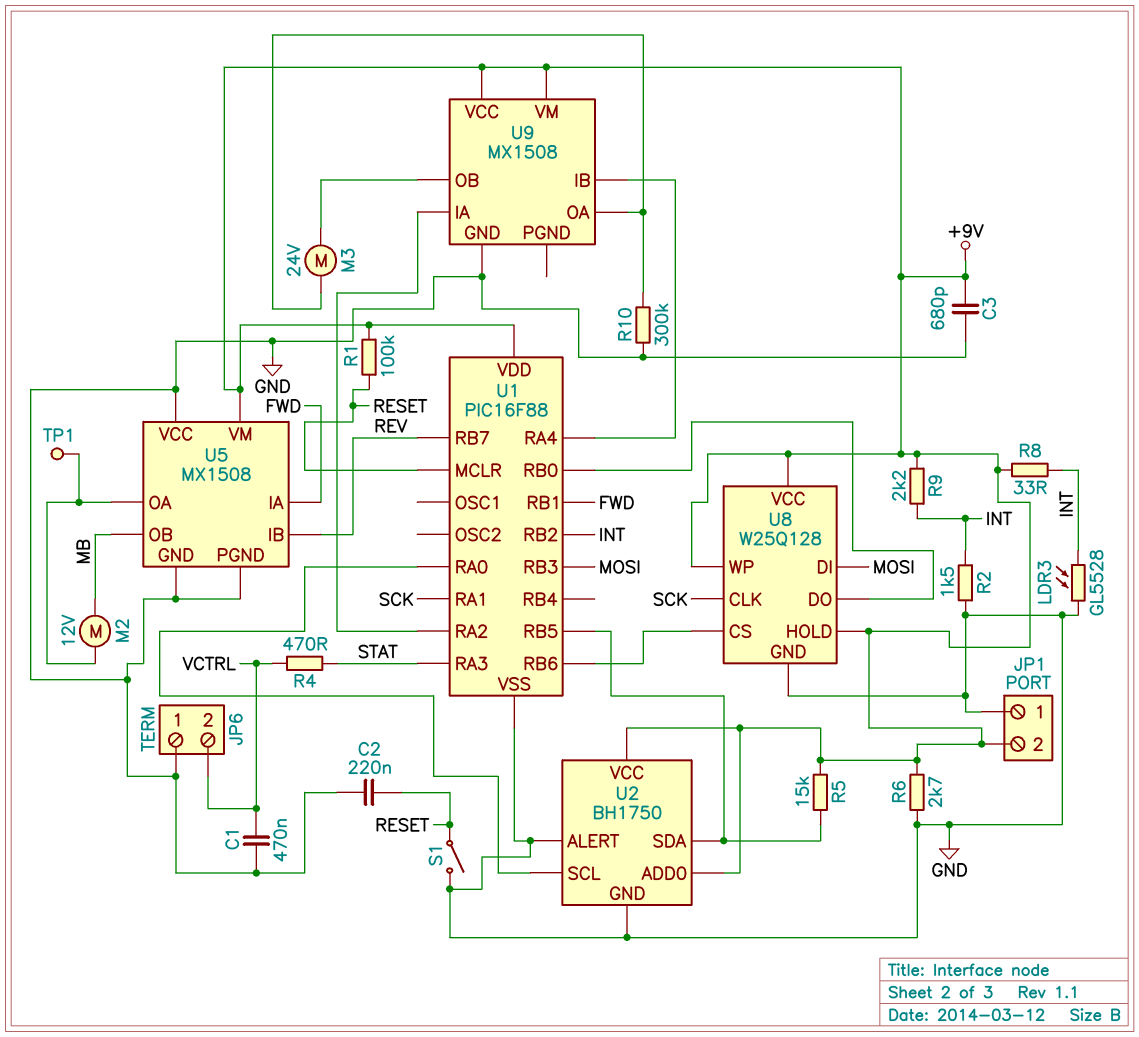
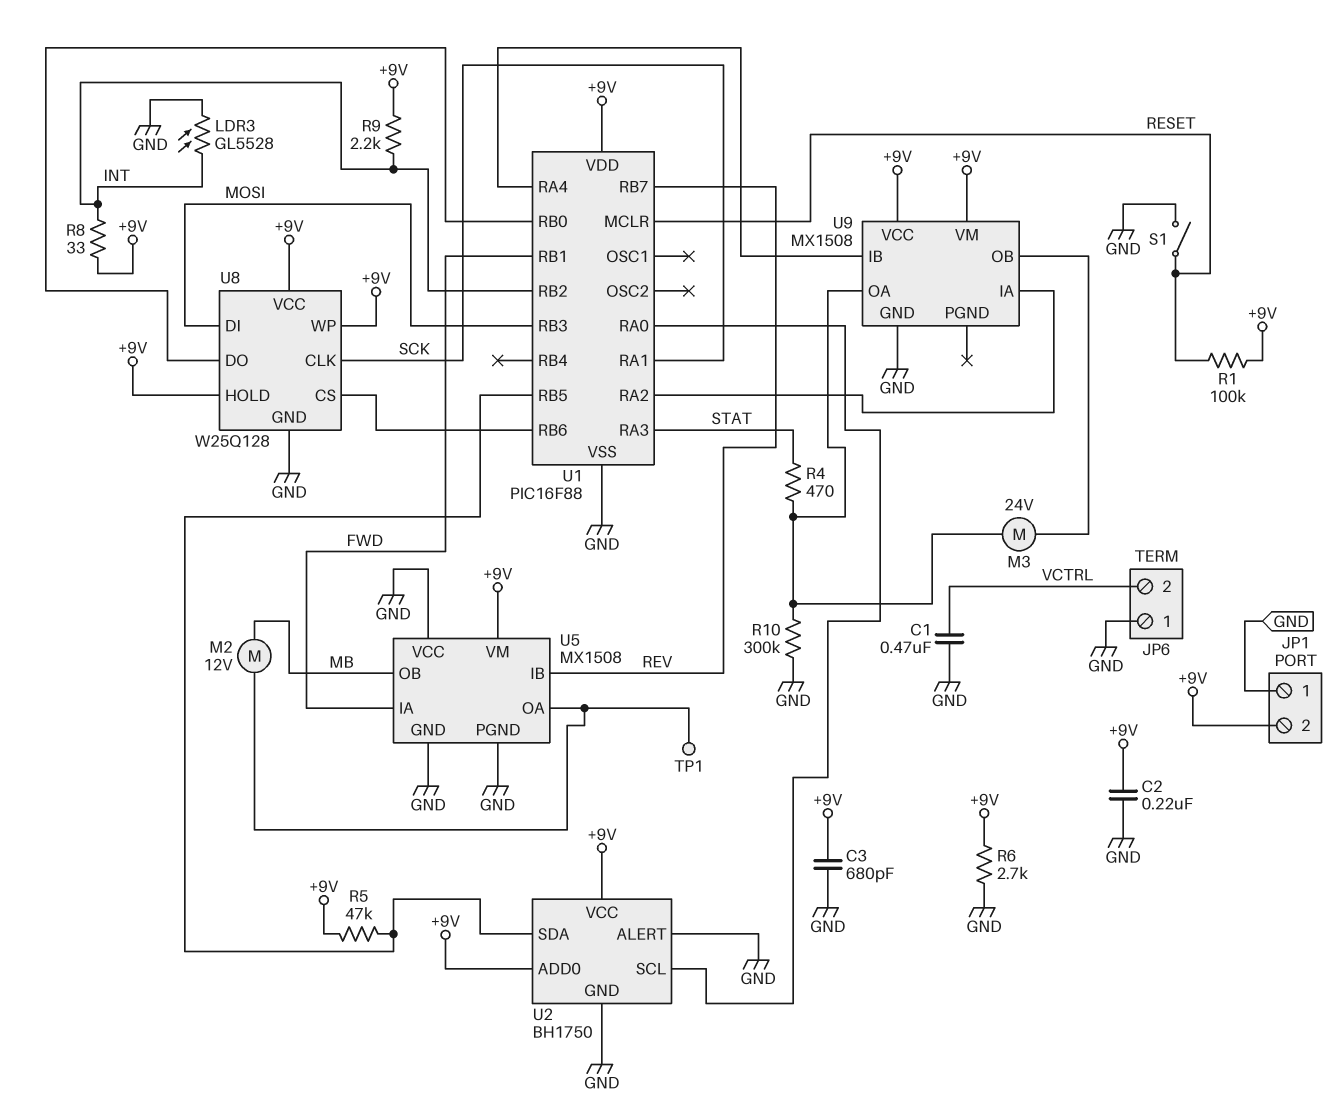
C2: 220nF (GND, RESET) -> 220nF (+9V, GND)
R2: 1.5k (GND, INT) -> none
R4: 470 (STAT, VCTRL) -> 470 (STAT, U9/OA)
R5: 15k (+9V, U1/RB5) -> 47k (+9V, U1/RB5)

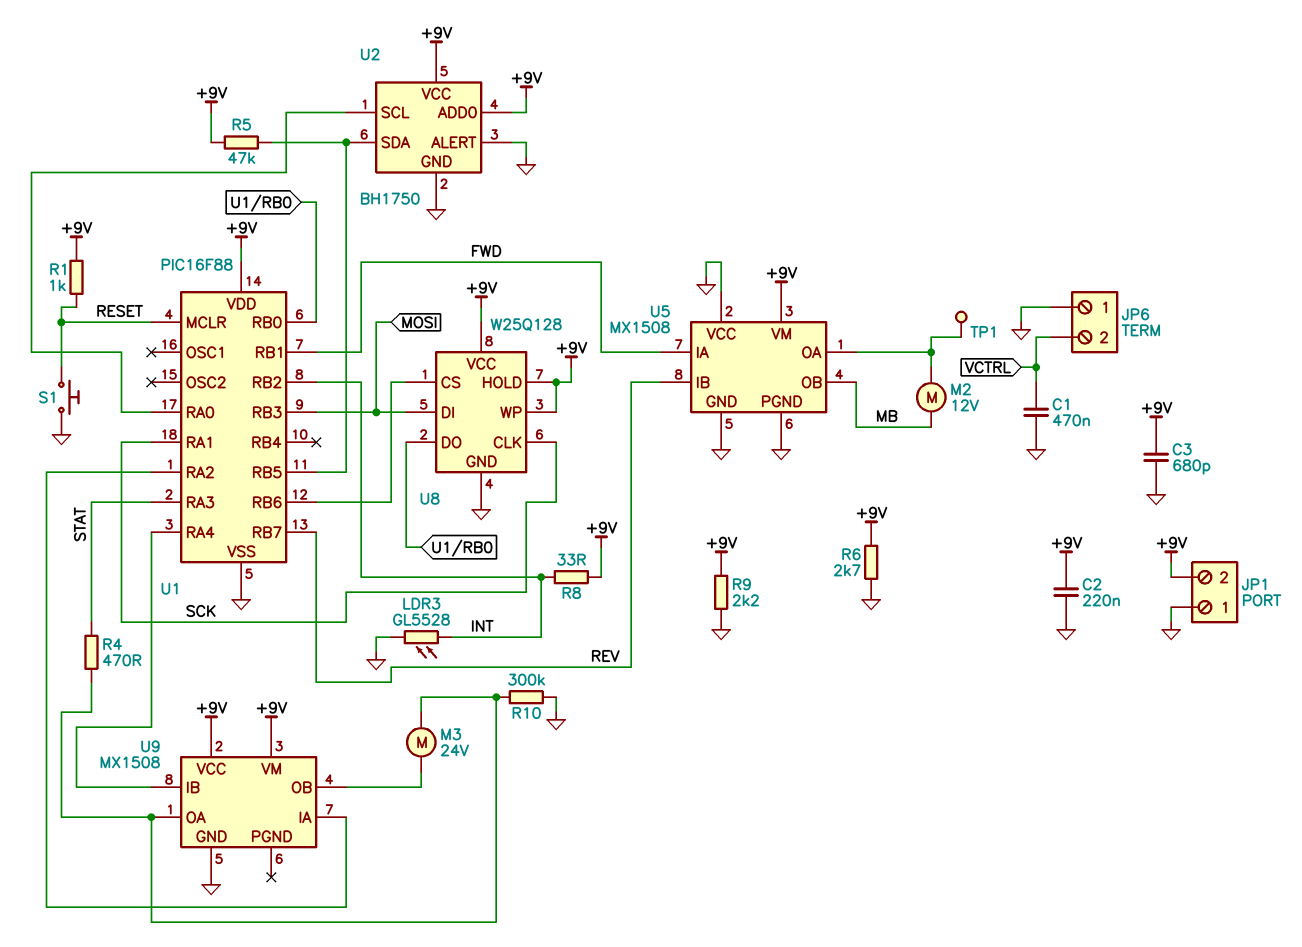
R1: 100k (+9V, RESET) -> 1k (+9V, RESET)
R9: 2.2k (+9V, INT) -> 2.2k (+9V, GND)
S1: switch (GND, RESET) -> button (GND, RESET)

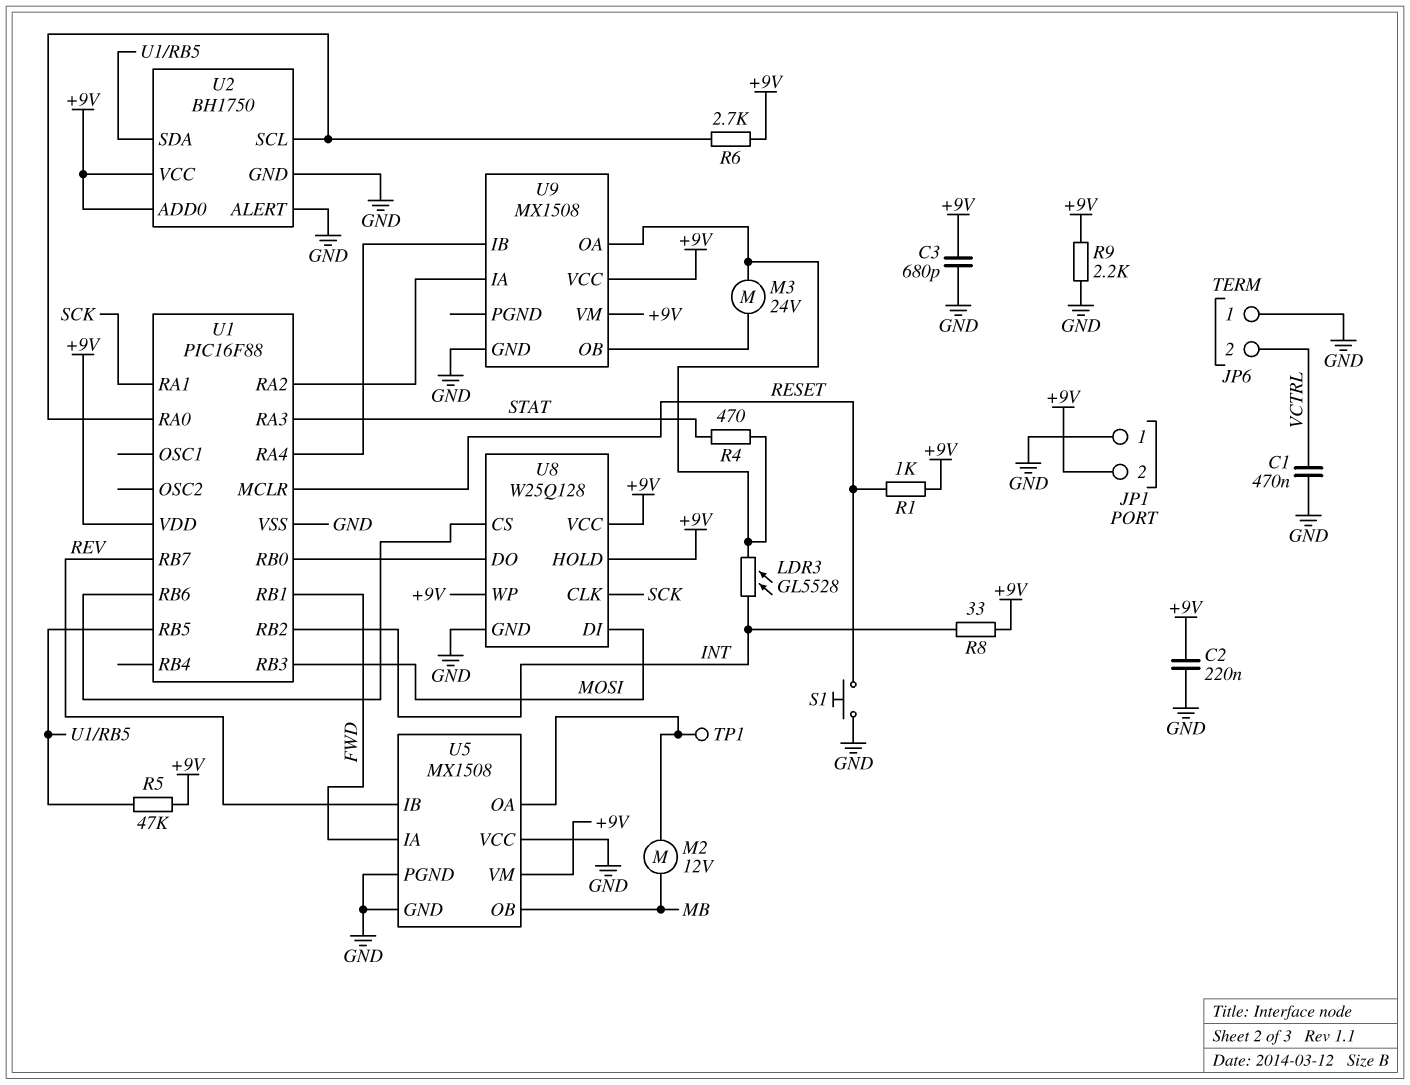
LDR3: GL5528 (GND, INT) -> GL5528 (INT, U9/OA)
R6: 2.7k (+9V, GND) -> 2.7k (+9V, U1/RA0)
R10: 300k (GND, U9/OA) -> none

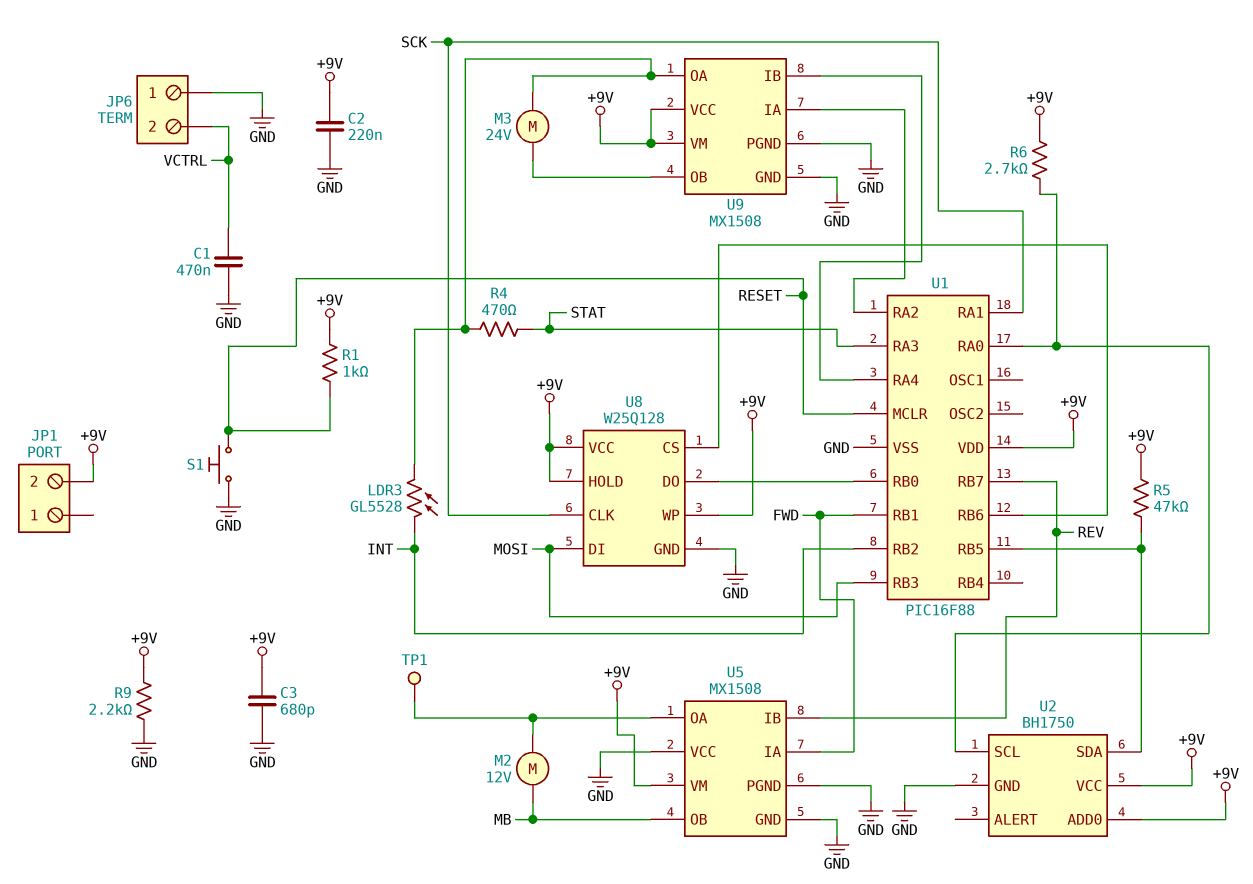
JP1 pin 1: GND -> none
R8: 33 (+9V, INT) -> none
U2 pin ALERT: GND -> none
U9 pin PGND: none -> GND

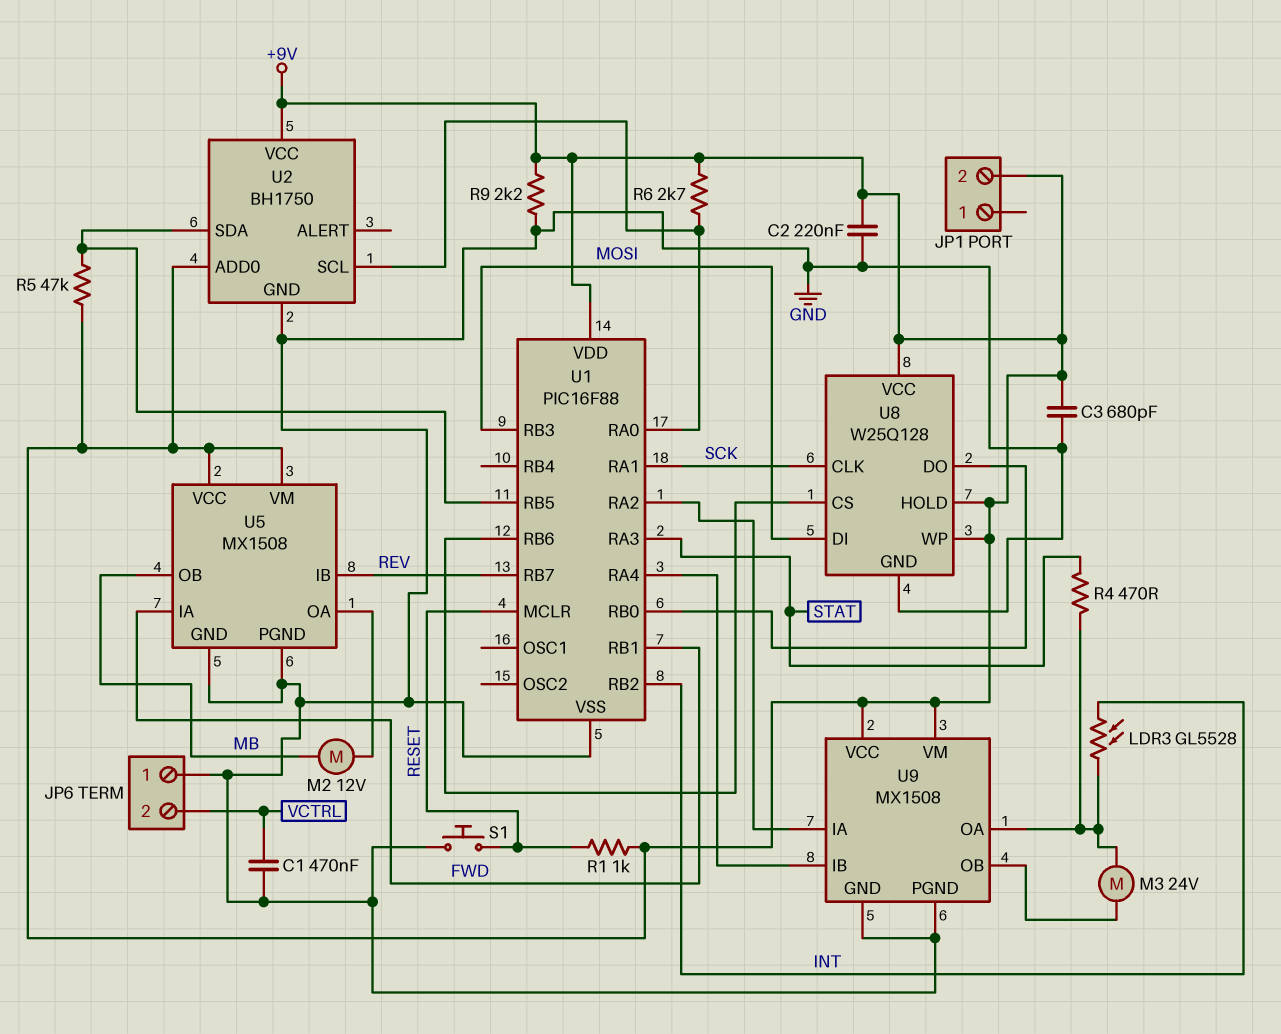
TP1: test point (U5/OA) -> none
U5 pin VCC: GND -> +9V

